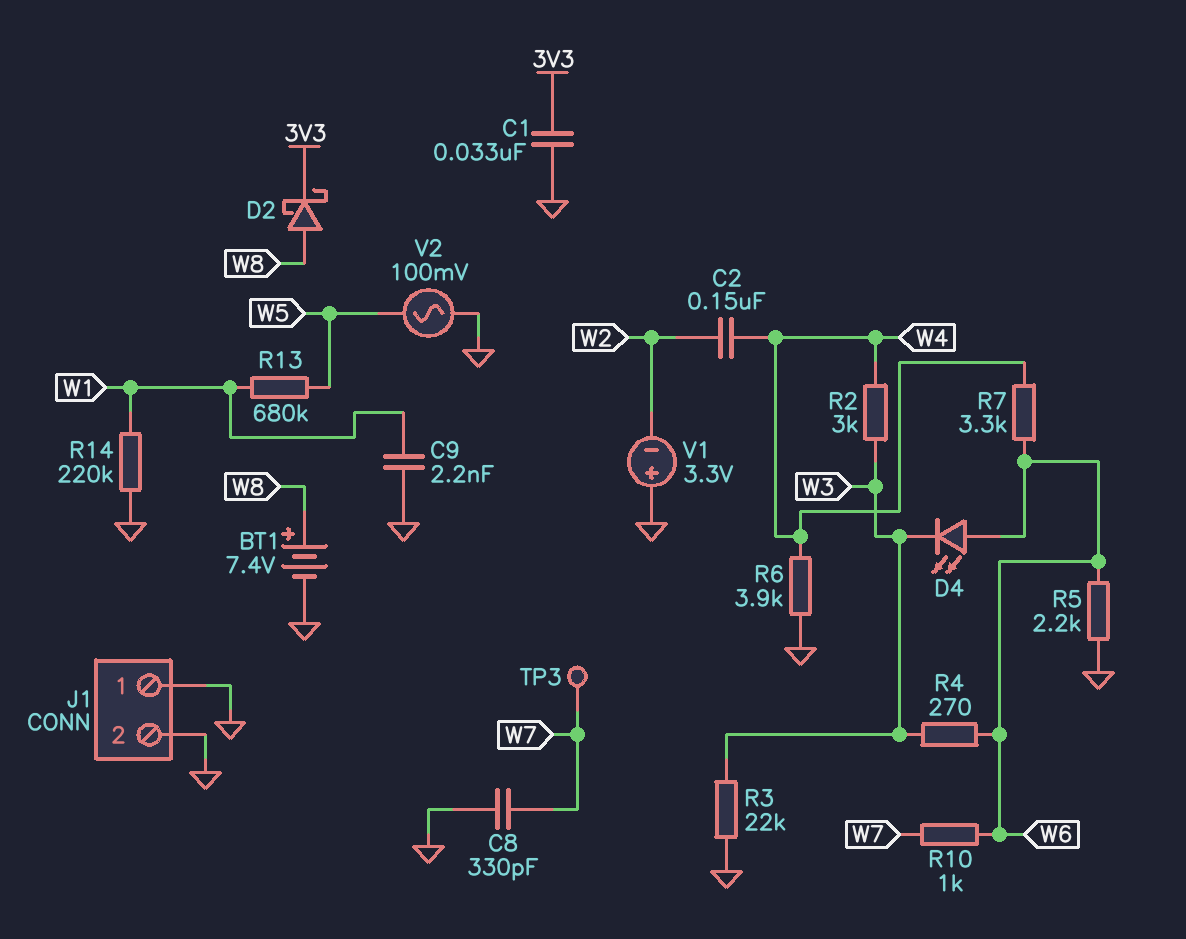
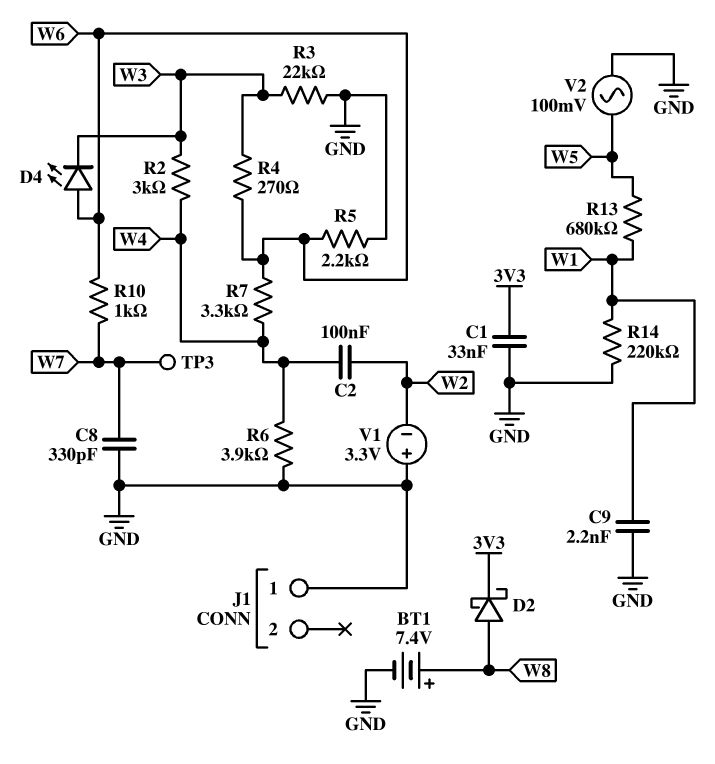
C2: 150nF (W2, W4) -> 100nF (W2, W4)
J1 pin 2: GND -> none

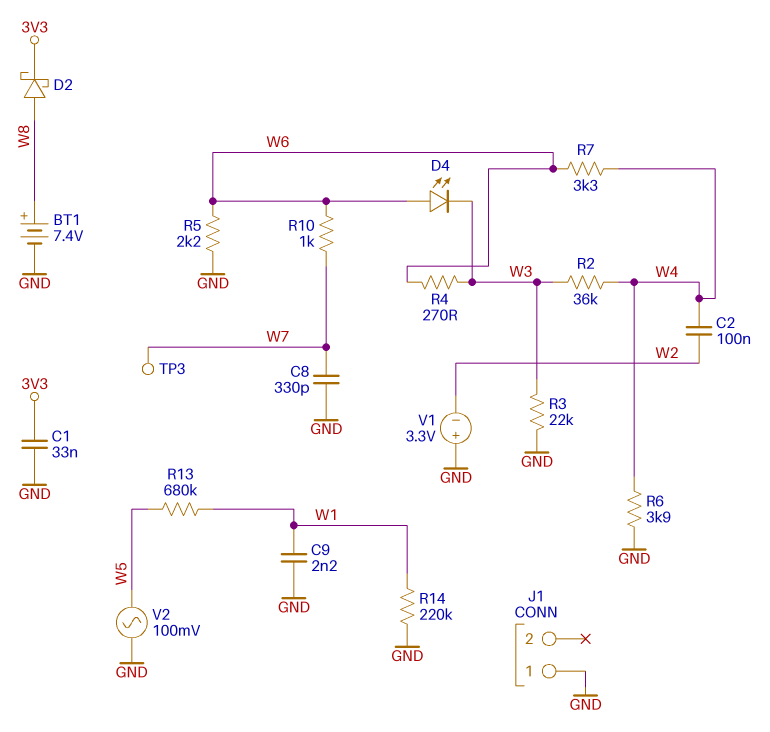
R2: 3k (W3, W4) -> 36k (W3, W4)

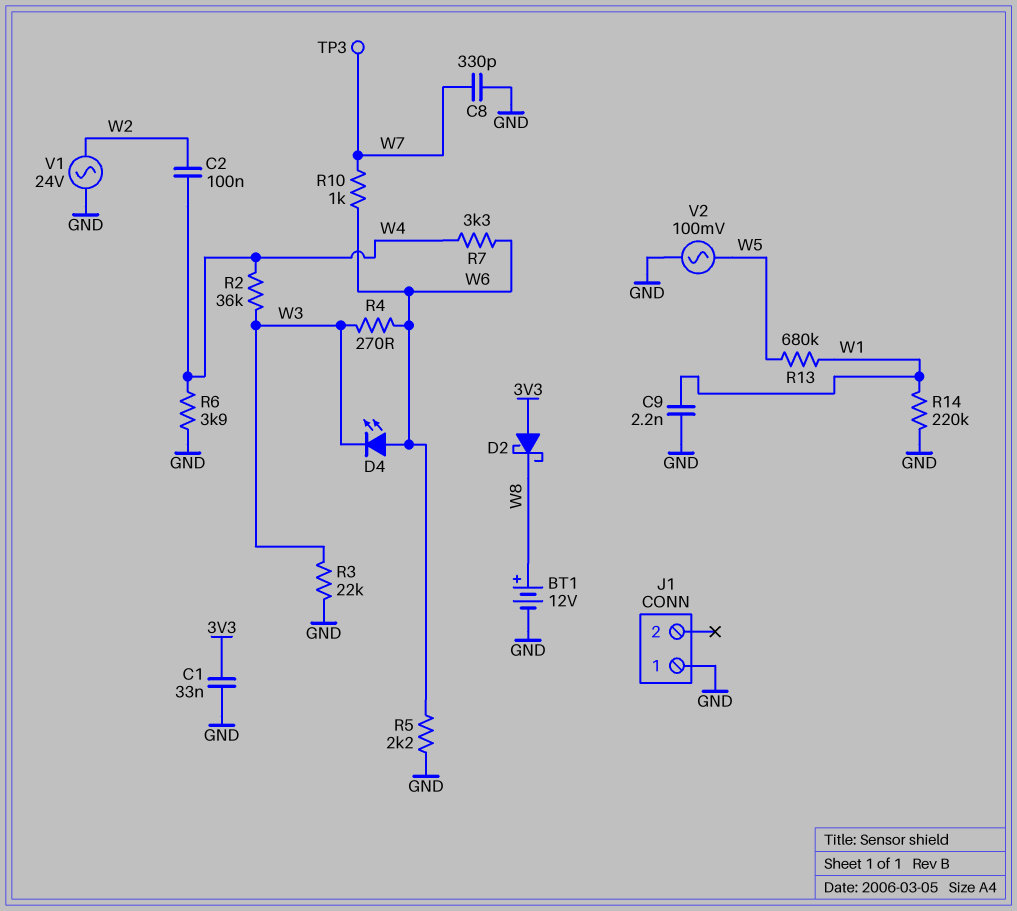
BT1: 7.4V (plus W8, minus GND) -> 12V (plus W8, minus GND)
D2: schottky (A W8, K 3V3) -> schottky (A 3V3, K W8)
V1: 3.3V (plus GND, minus W2) -> AC 24V (GND, W2)

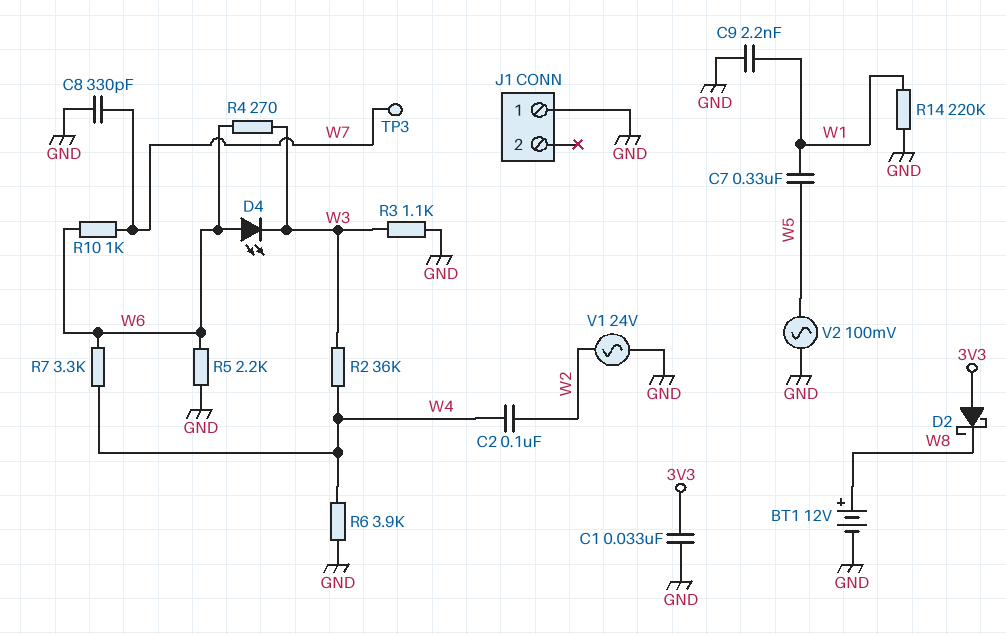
C7: none -> 330nF (W1, W5)
R3: 22k (GND, W3) -> 1.1k (GND, W3)
R13: 680k (W1, W5) -> none

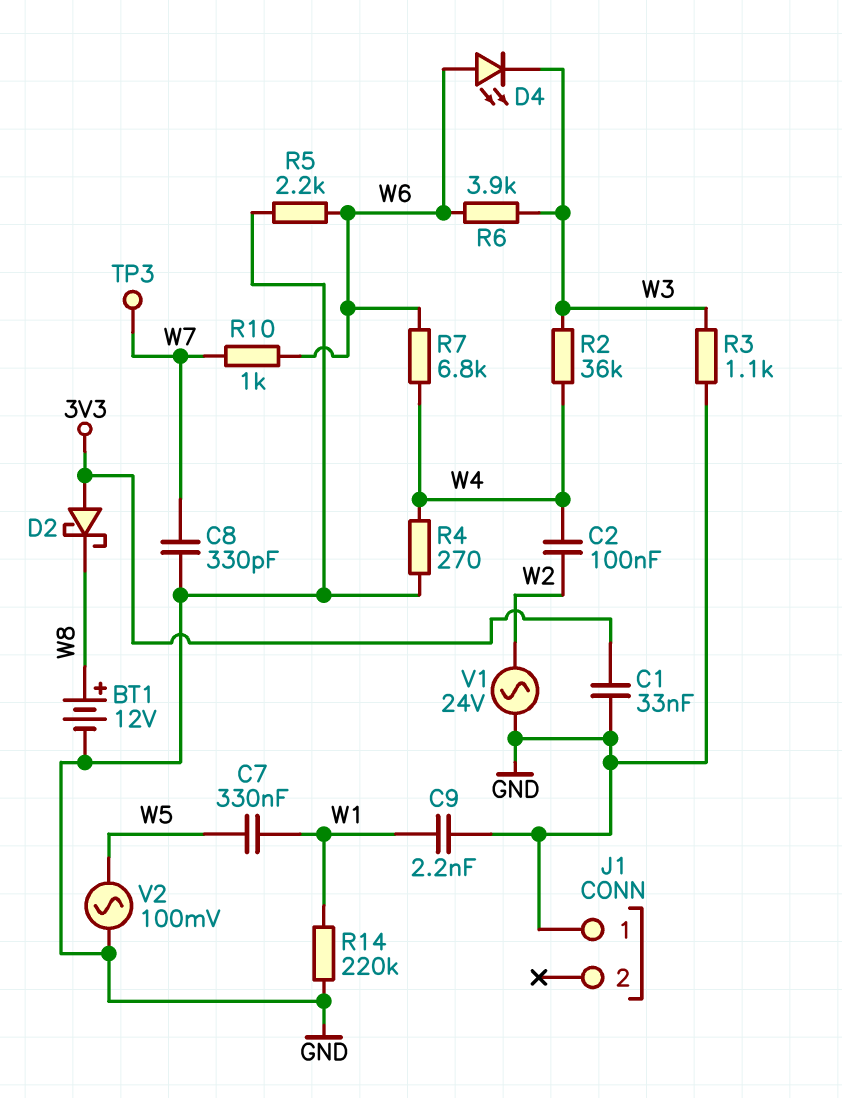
R4: 270 (W3, W6) -> 270 (GND, W4)
R6: 3.9k (GND, W4) -> 3.9k (W3, W6)
R7: 3.3k (W4, W6) -> 6.8k (W4, W6)

